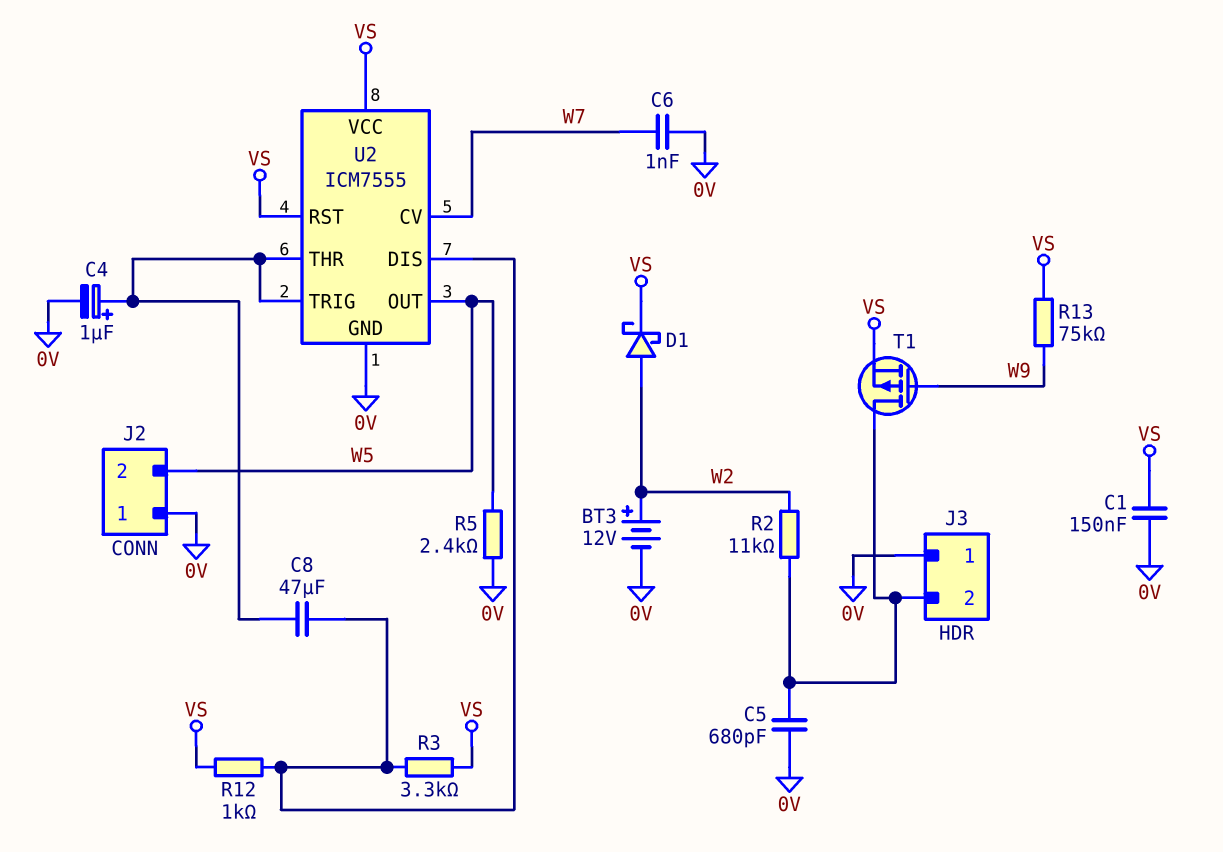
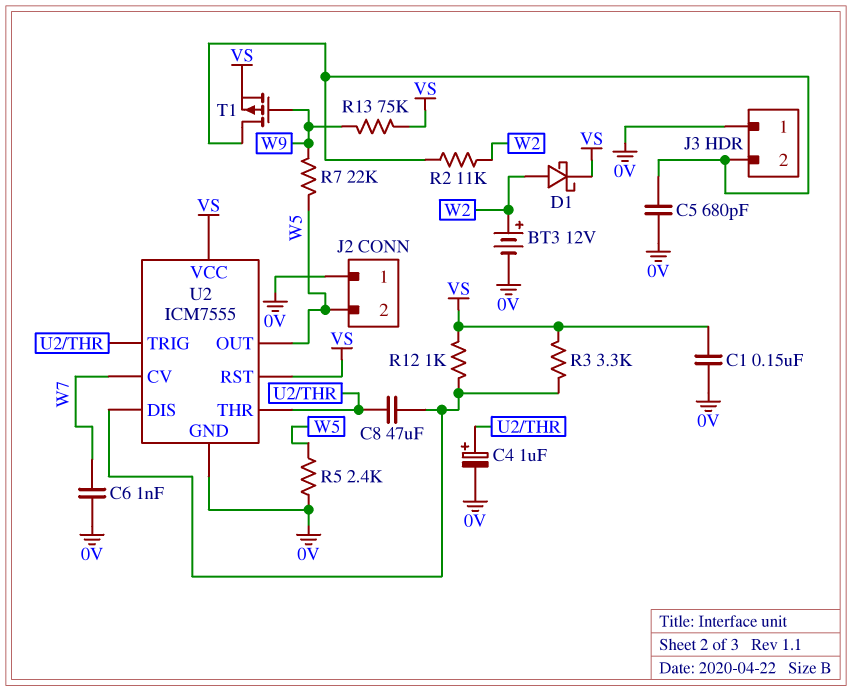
R7: none -> 22k (W5, W9)

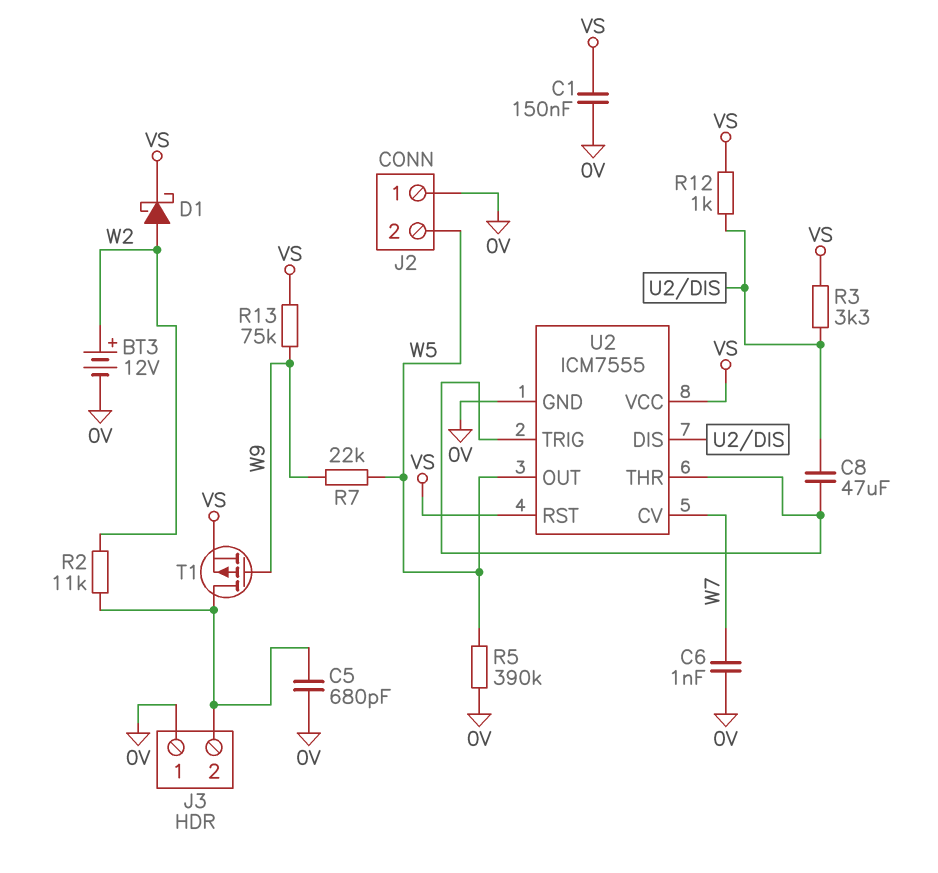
C4: 1uF (plus U2/THR, minus 0V) -> none
R5: 2.4k (0V, W5) -> 390k (0V, W5)

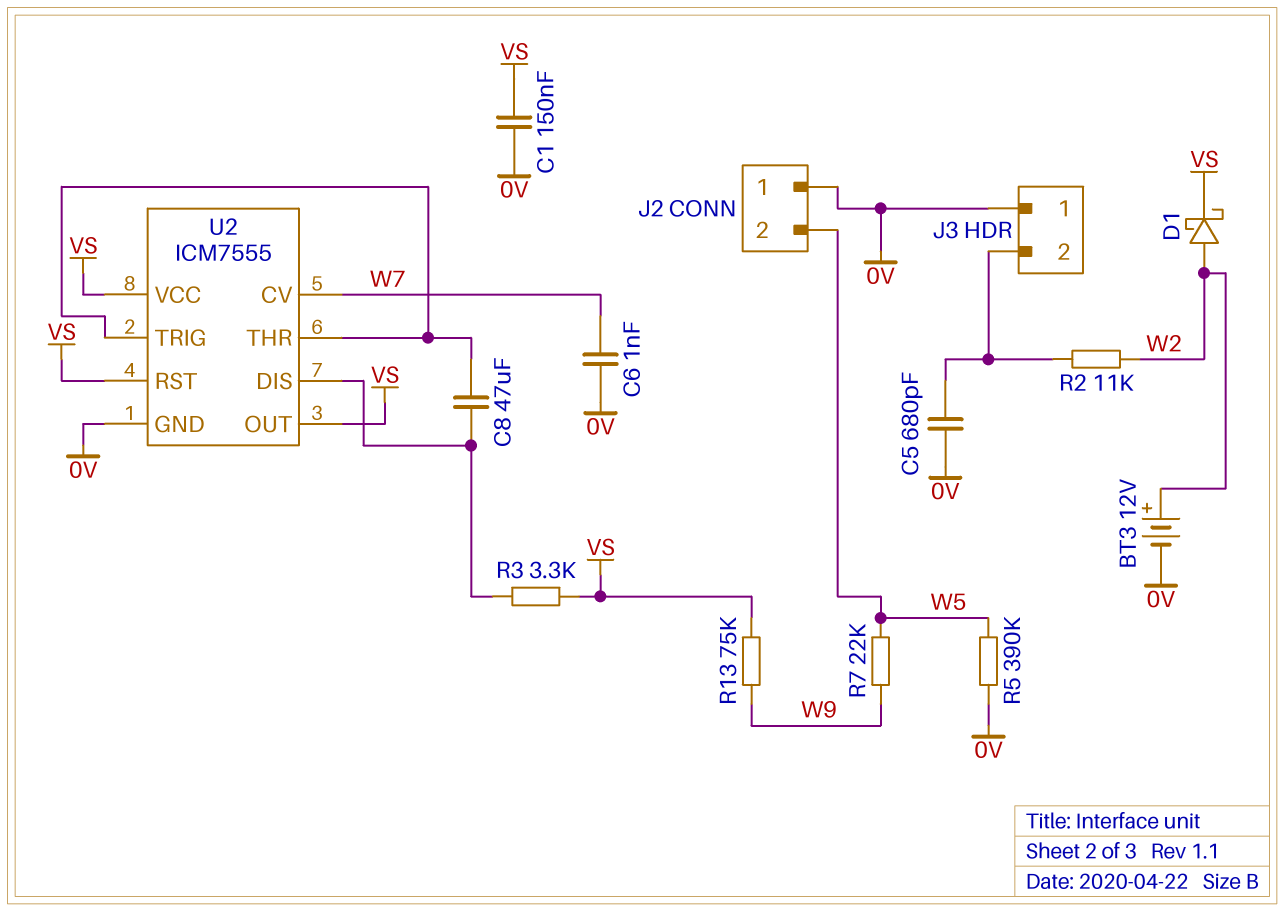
R12: 1k (U2/DIS, VS) -> none
T1: PMOS (G W9, D J3/2, S VS) -> none
U2 pin OUT: W5 -> VS

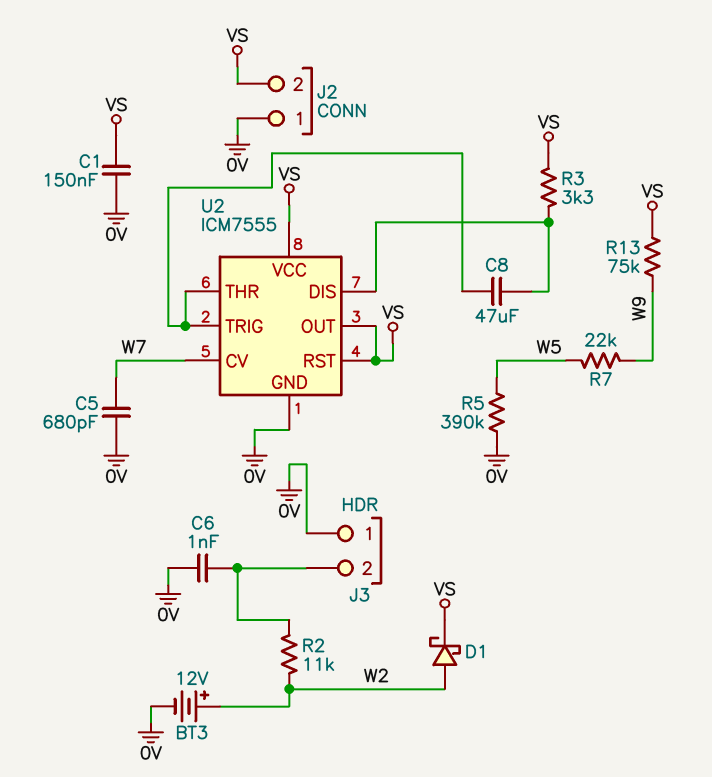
C5: 680pF (0V, J3/2) -> 680pF (0V, W7)
C6: 1nF (0V, W7) -> 1nF (0V, J3/2)
J2 pin 2: W5 -> VS

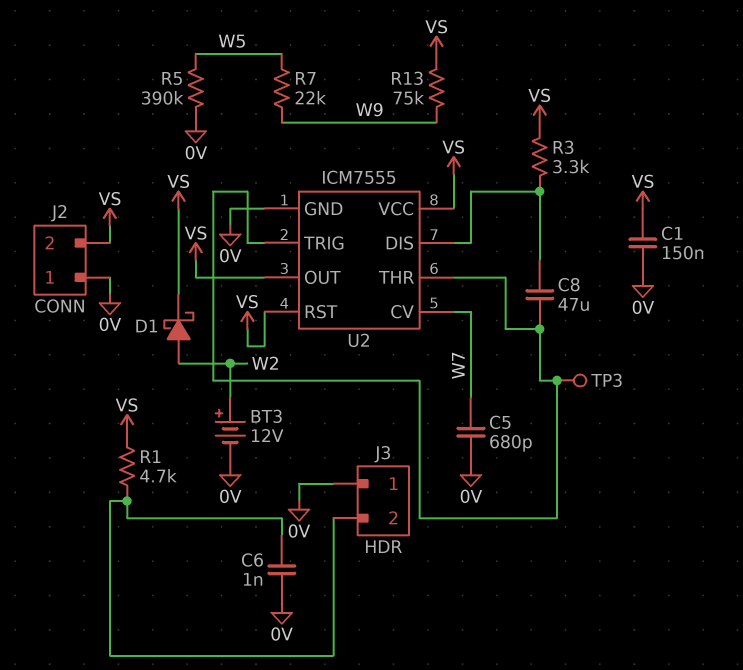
R1: none -> 4.7k (J3/2, VS)
R2: 11k (J3/2, W2) -> none
TP3: none -> test point (U2/THR)

